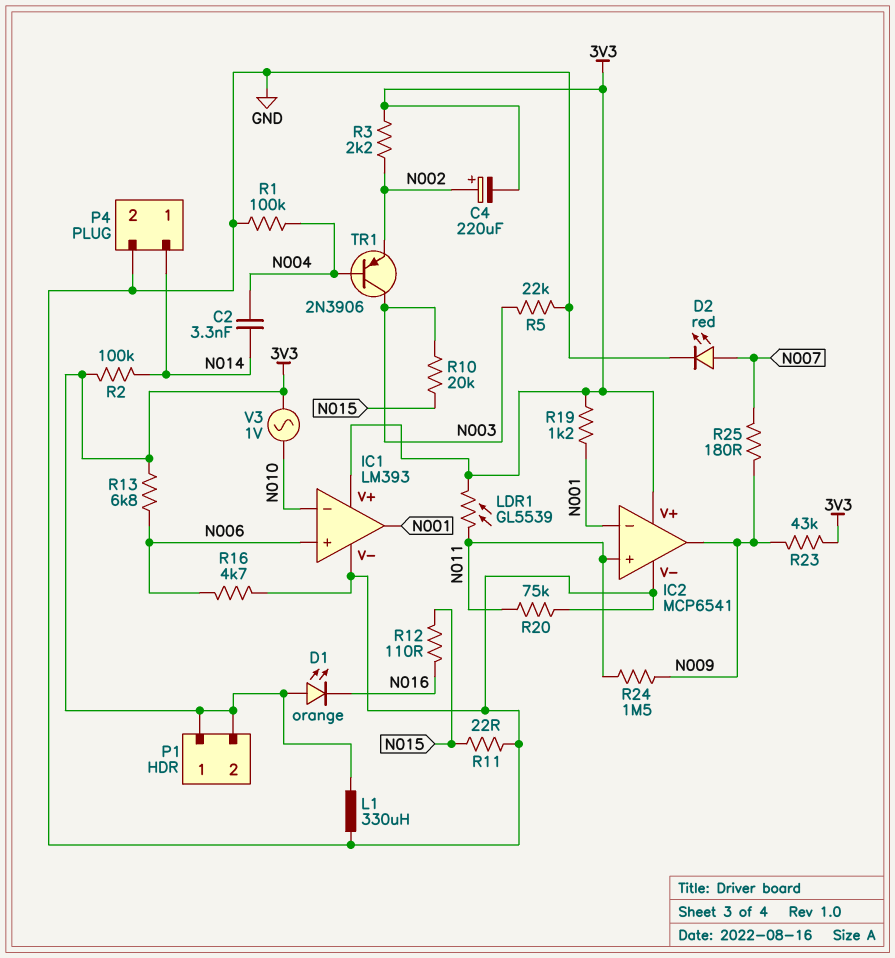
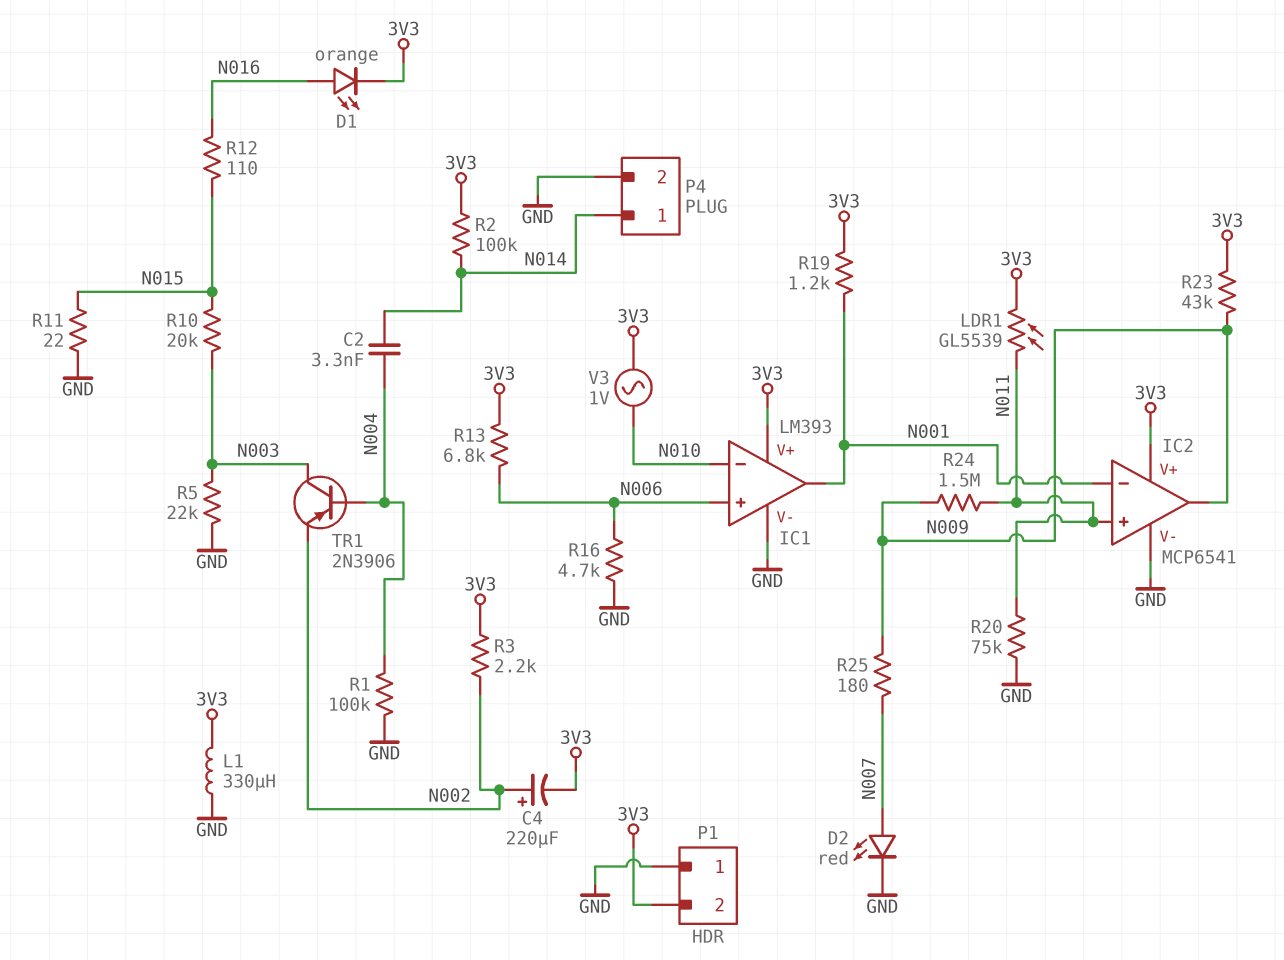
D1: LED orange (A 3V3, K N016) -> LED orange (A N016, K 3V3)
P1 pin 1: 3V3 -> GND

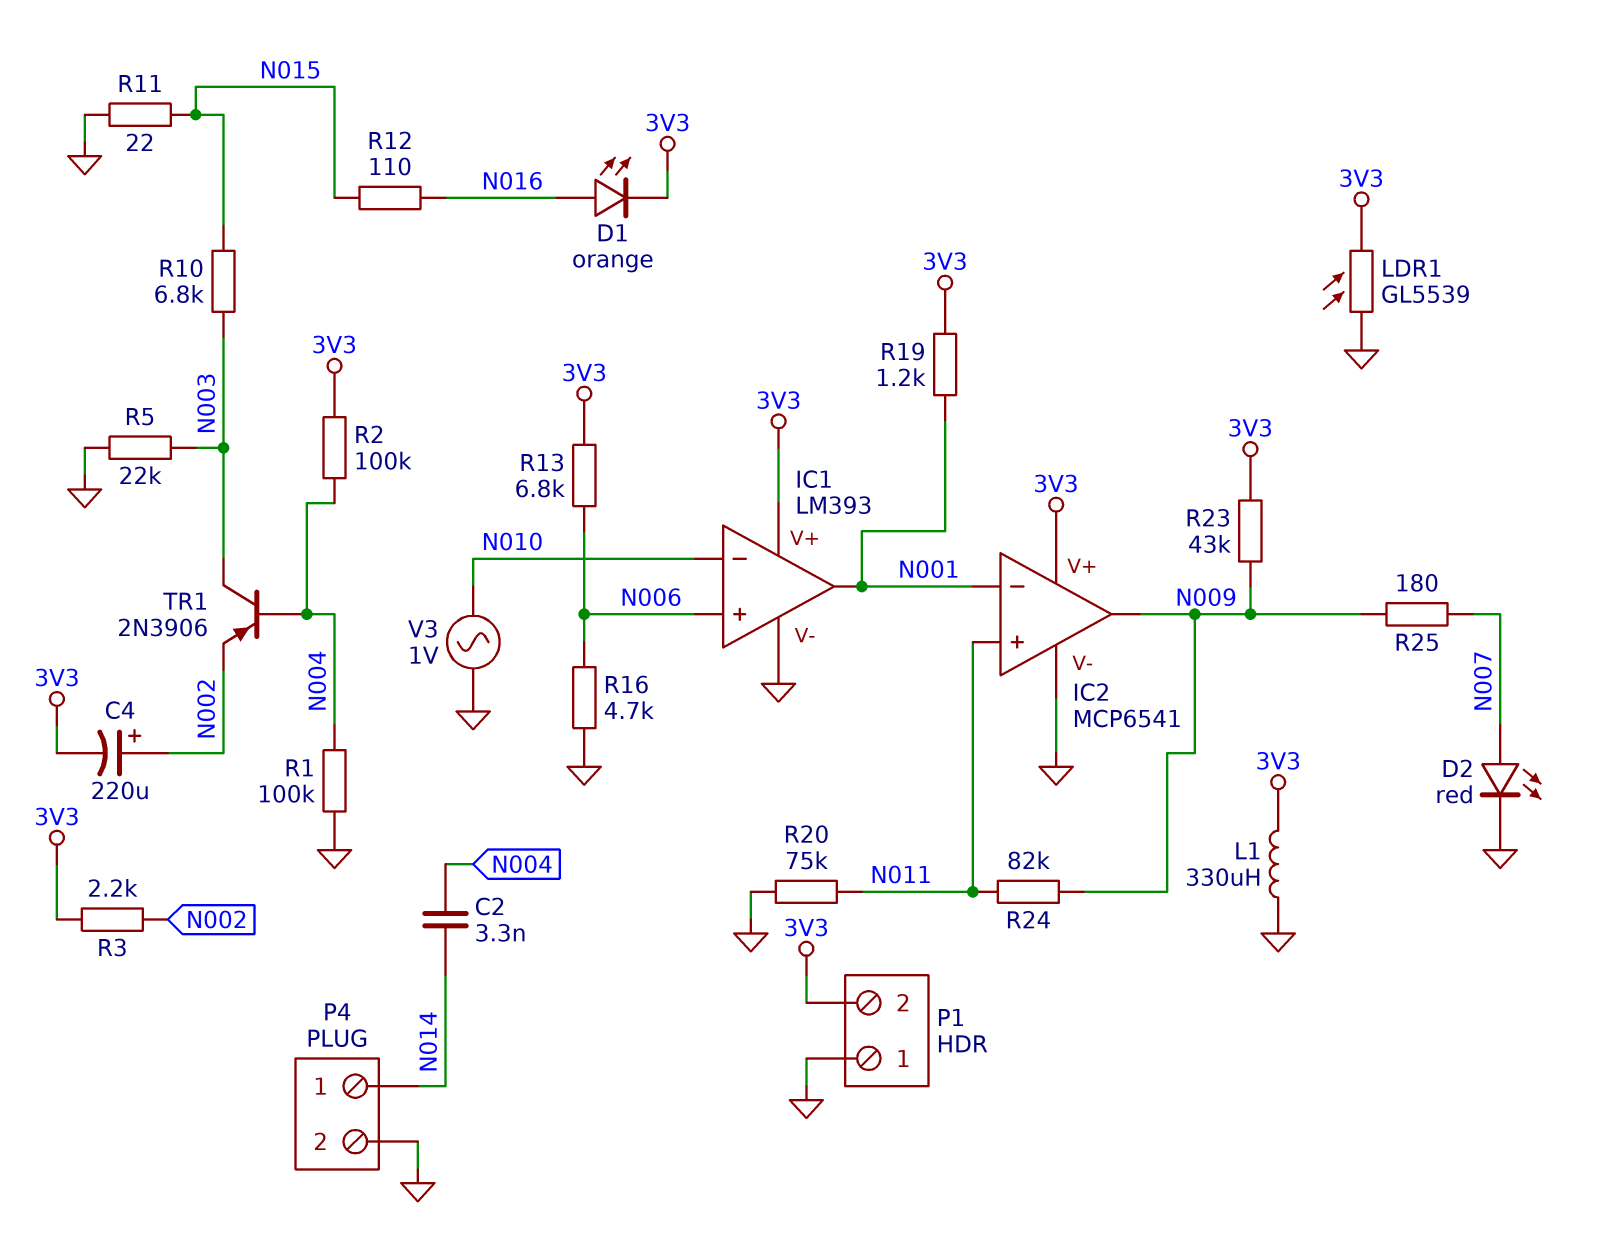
LDR1: GL5539 (3V3, N011) -> GL5539 (3V3, GND)
R2: 100k (3V3, N014) -> 100k (3V3, N004)
R10: 20k (N003, N015) -> 6.8k (N003, N015)
R24: 1.5M (N009, N011) -> 82k (N009, N011)
V3: AC 1V (3V3, N010) -> AC 1V (GND, N010)

